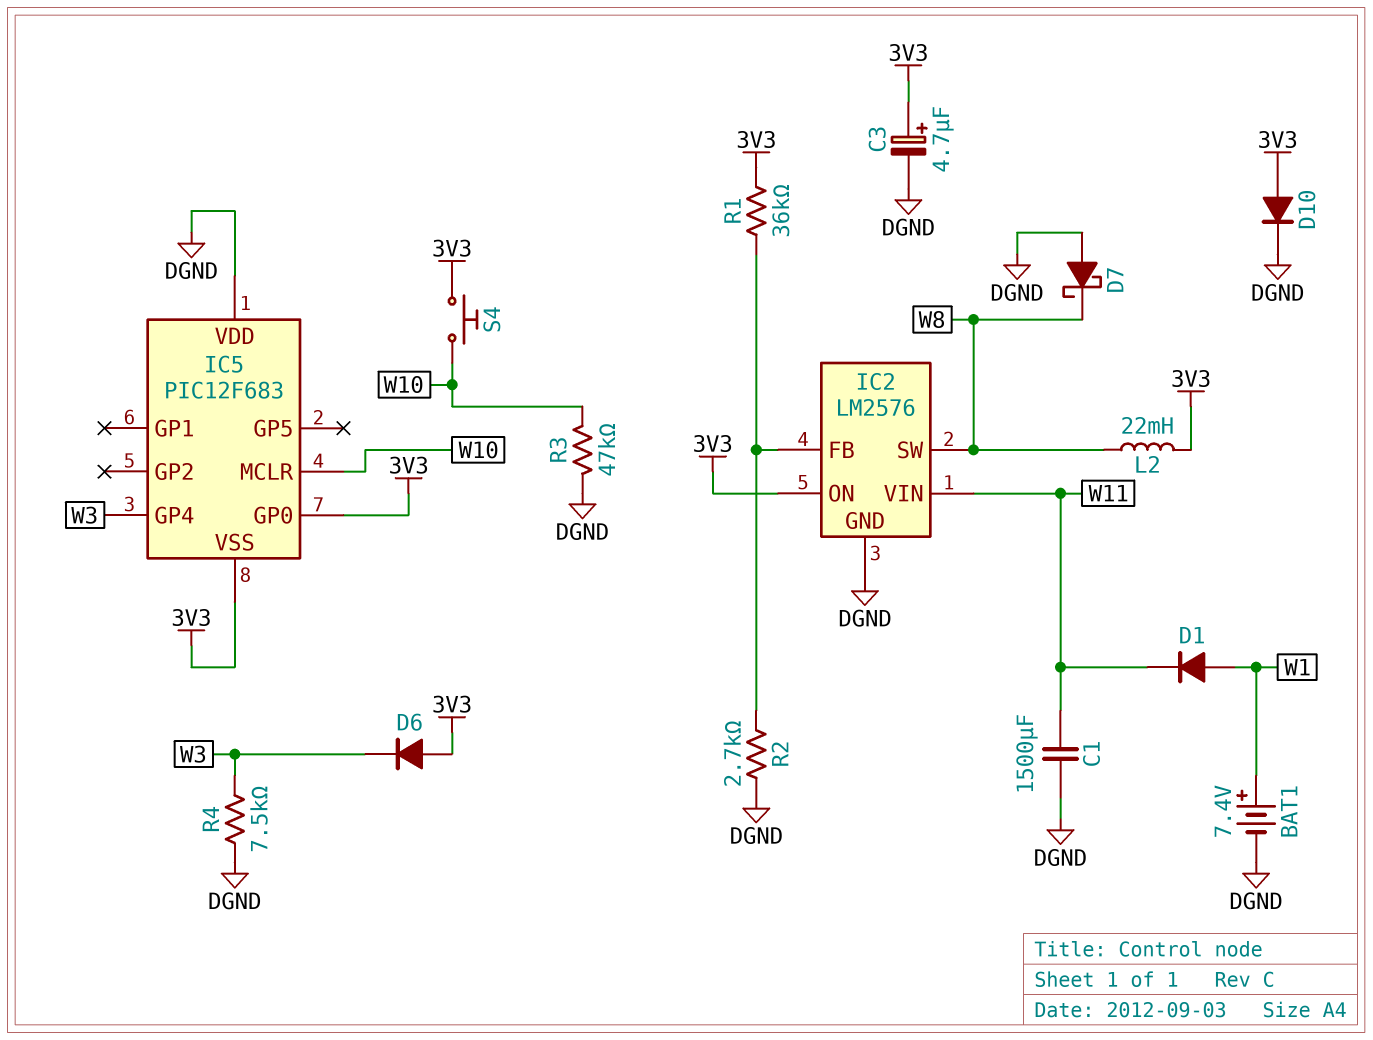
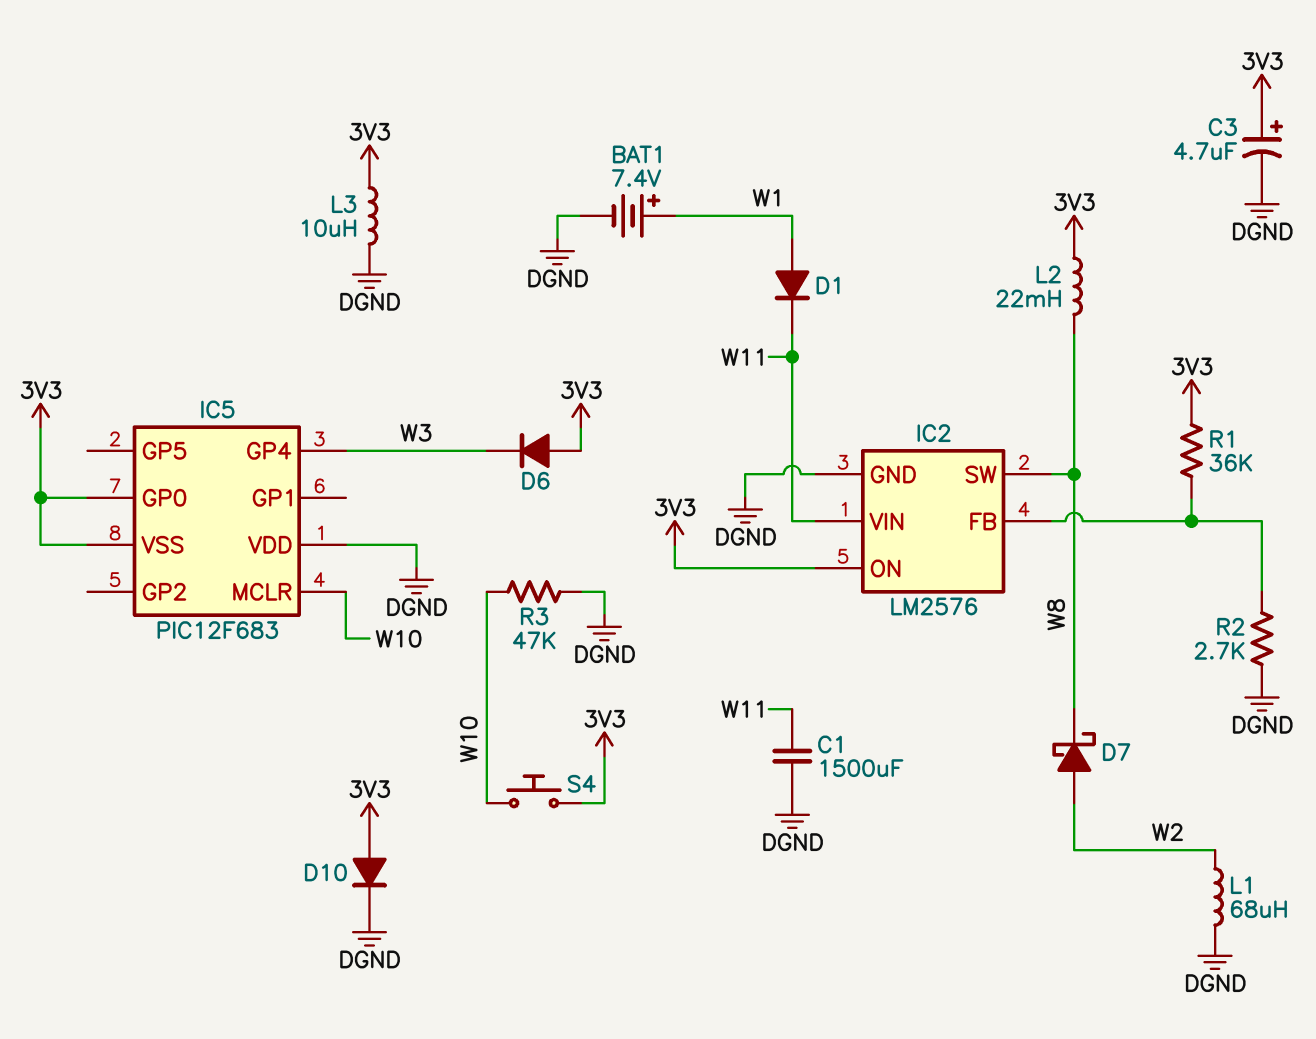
D7: schottky (A DGND, K W8) -> schottky (A W2, K W8)
L1: none -> 68uH (DGND, W2)
L3: none -> 10uH (3V3, DGND)
R4: 7.5k (DGND, W3) -> none

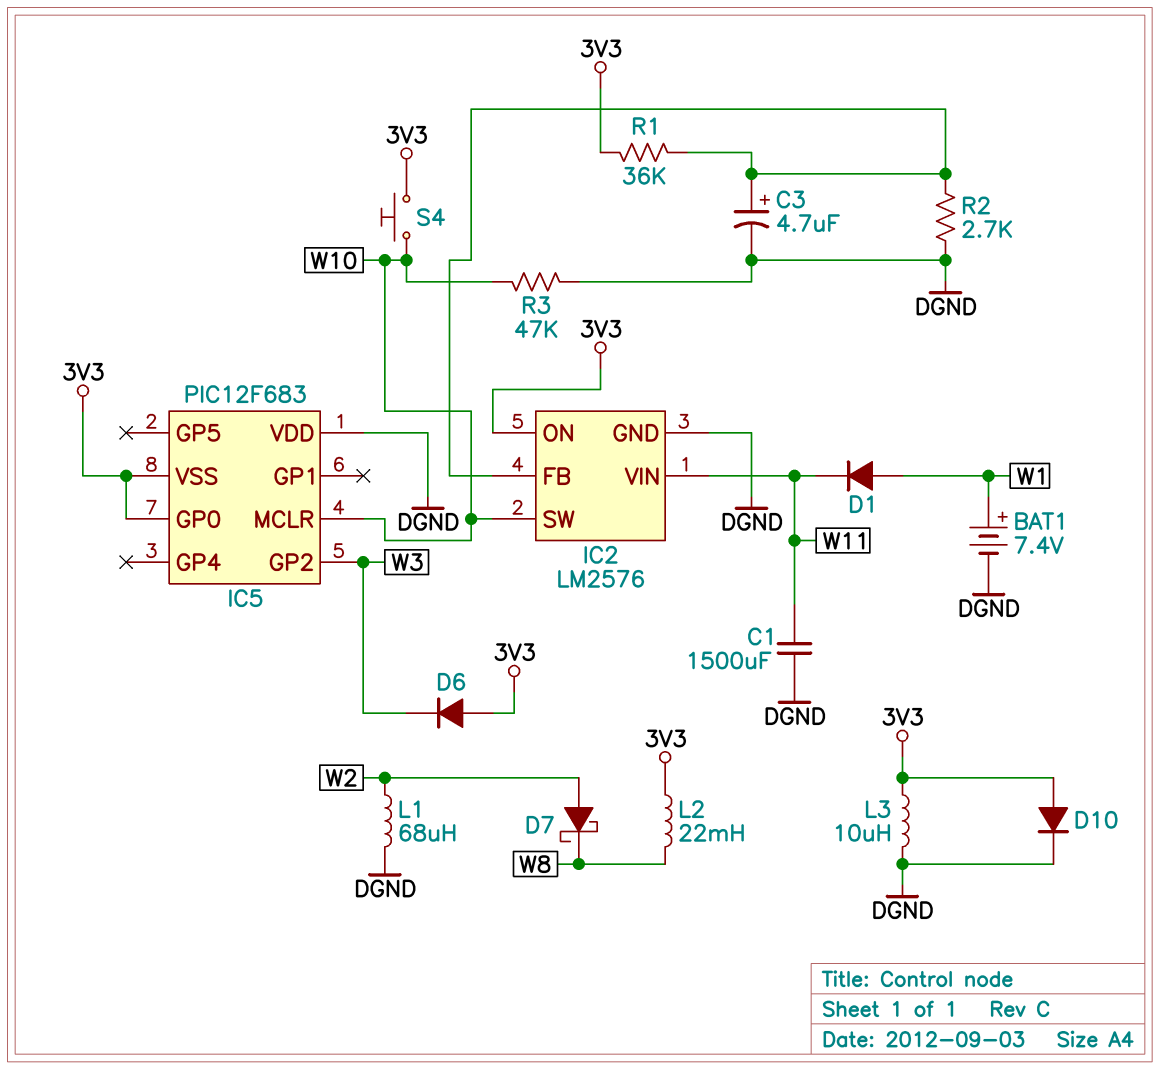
C3: 4.7uF (plus 3V3, minus DGND) -> 4.7uF (plus IC2/FB, minus DGND)
IC2 pin SW: W8 -> W10
IC5 pin GP2: none -> W3
IC5 pin GP4: W3 -> none

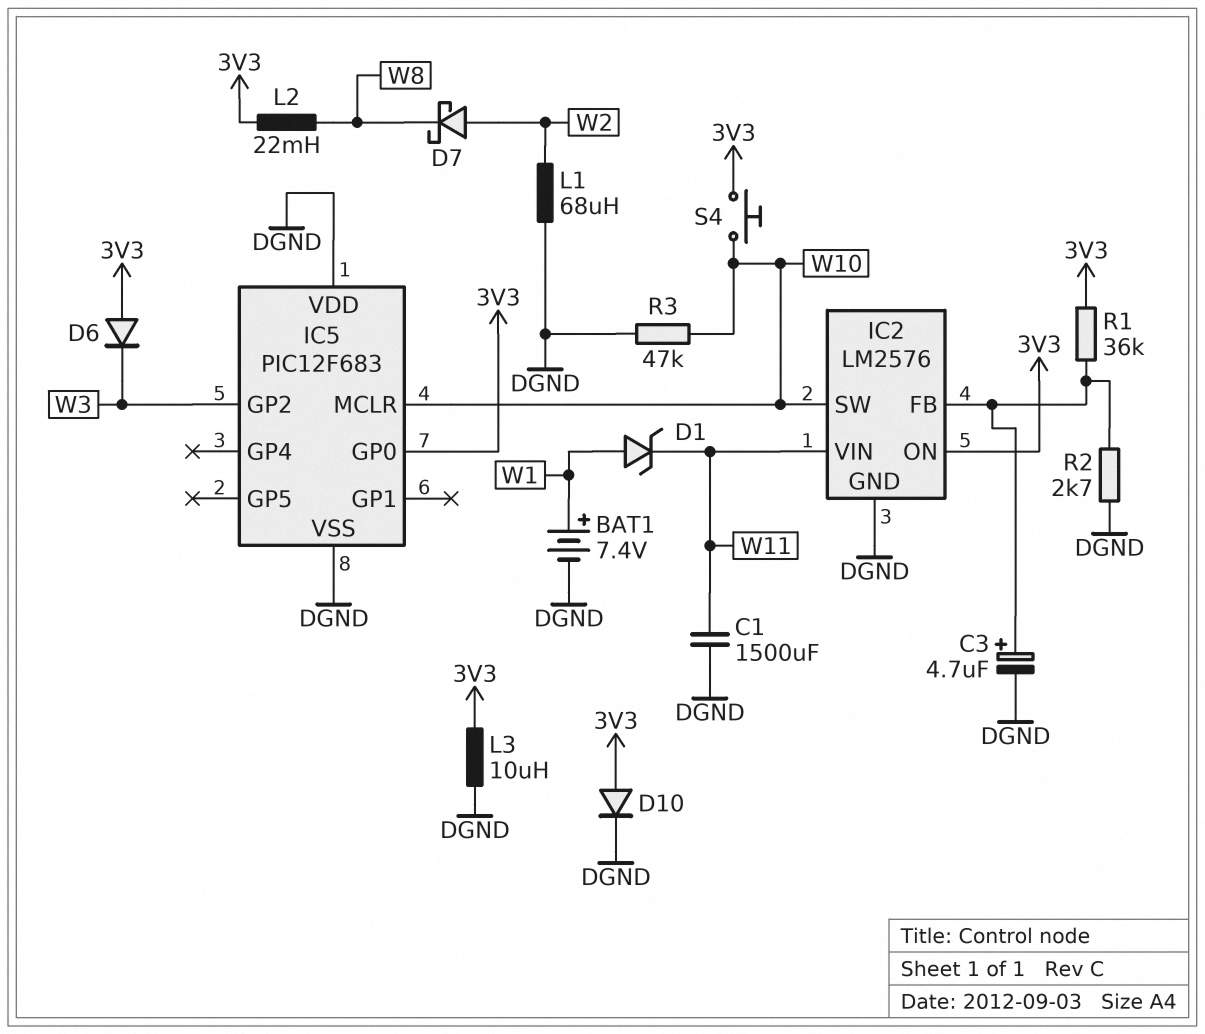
D1: diode (A W1, K W11) -> zener (A W1, K W11)
IC5 pin VSS: 3V3 -> DGND

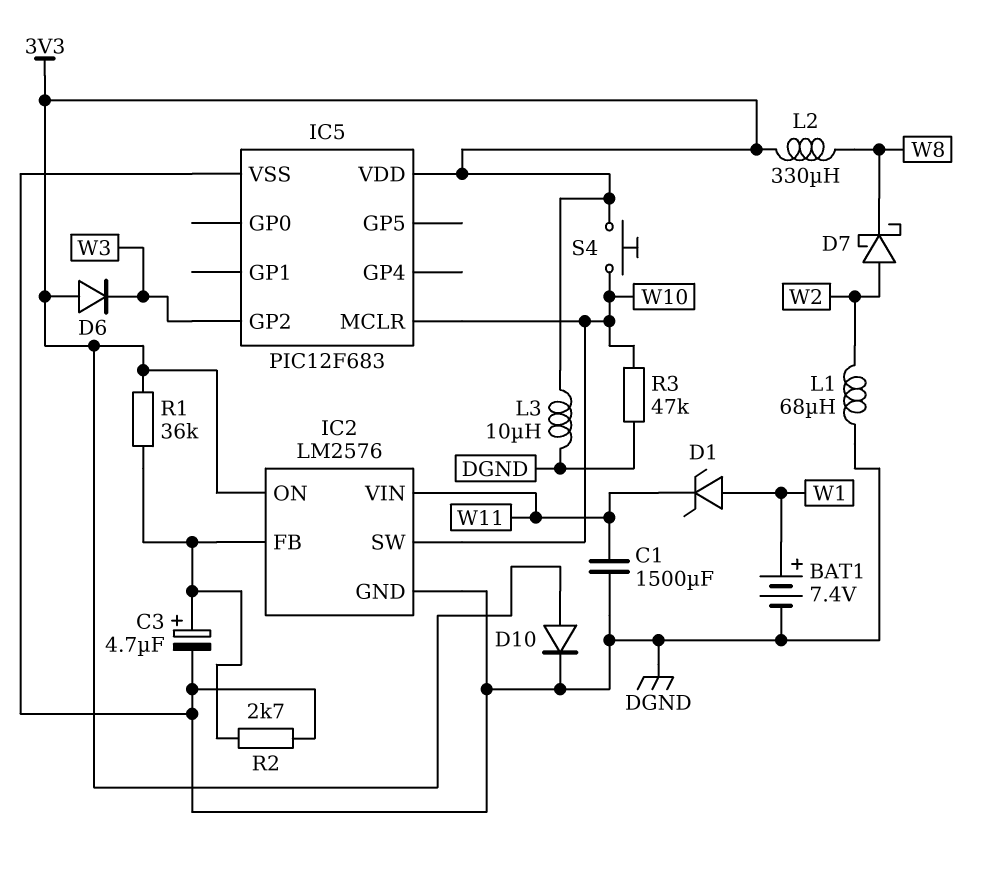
IC5 pin GP0: 3V3 -> none
IC5 pin VDD: DGND -> 3V3
L2: 22mH (3V3, W8) -> 330uH (3V3, W8)

